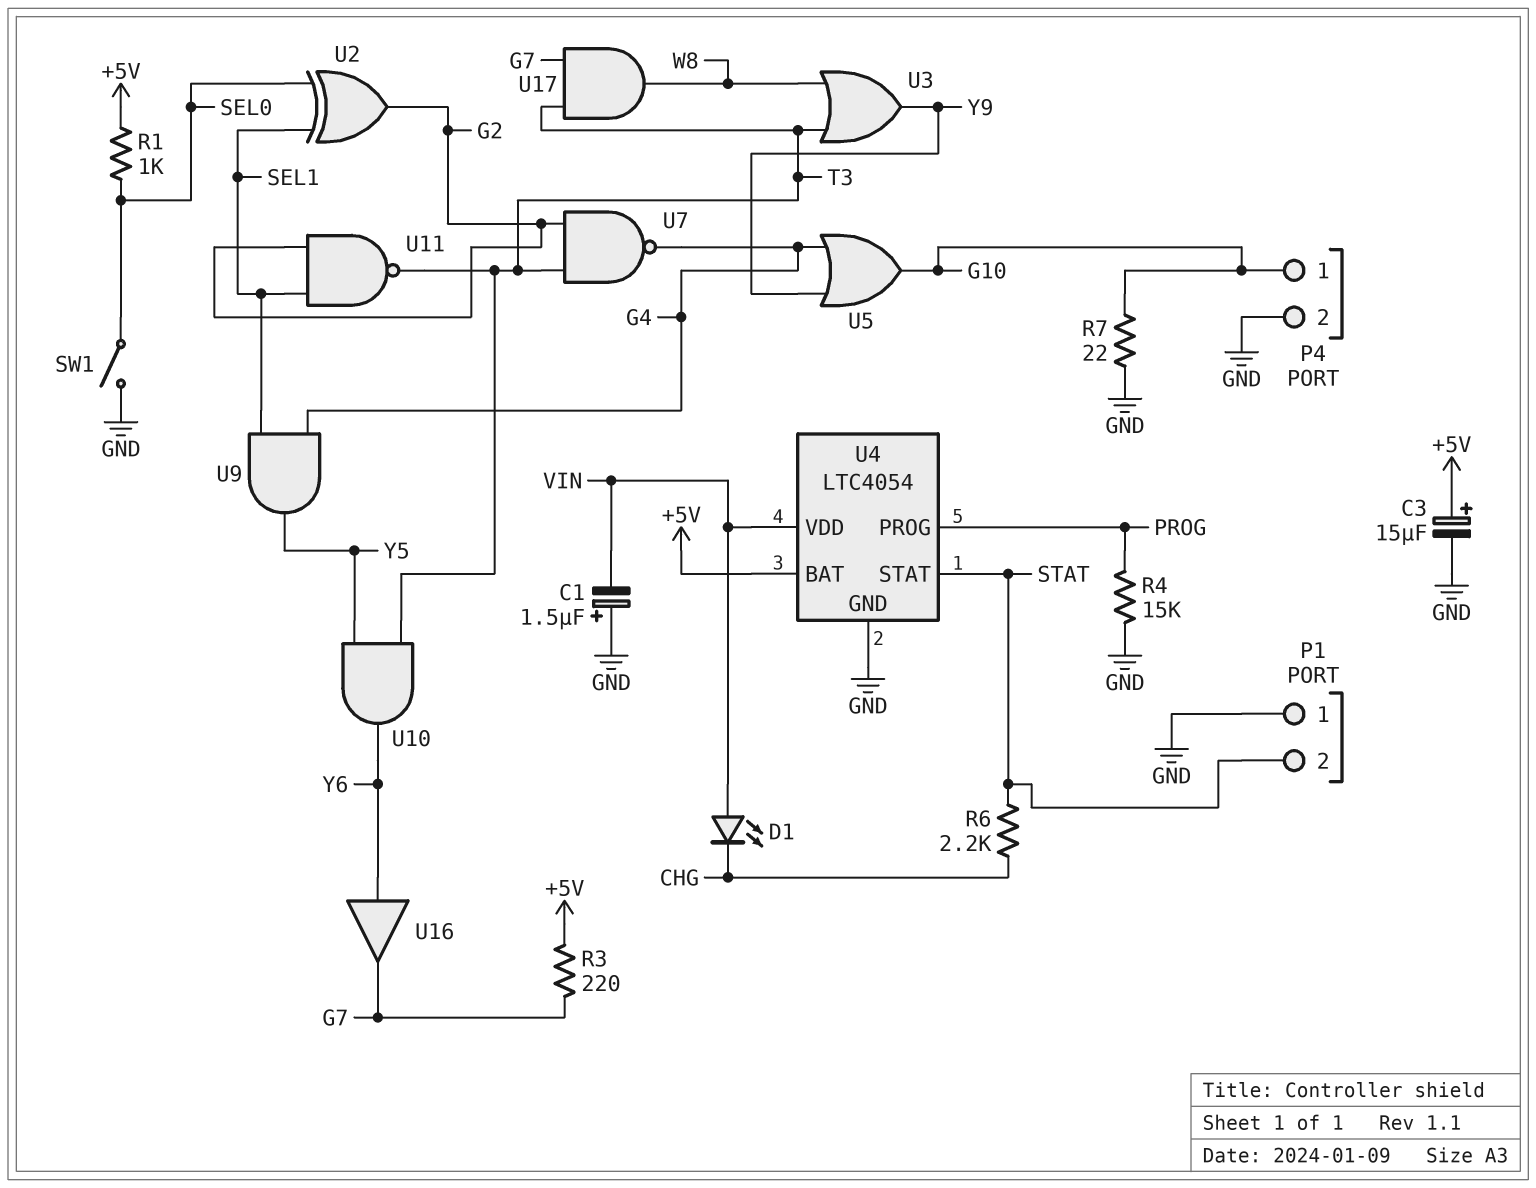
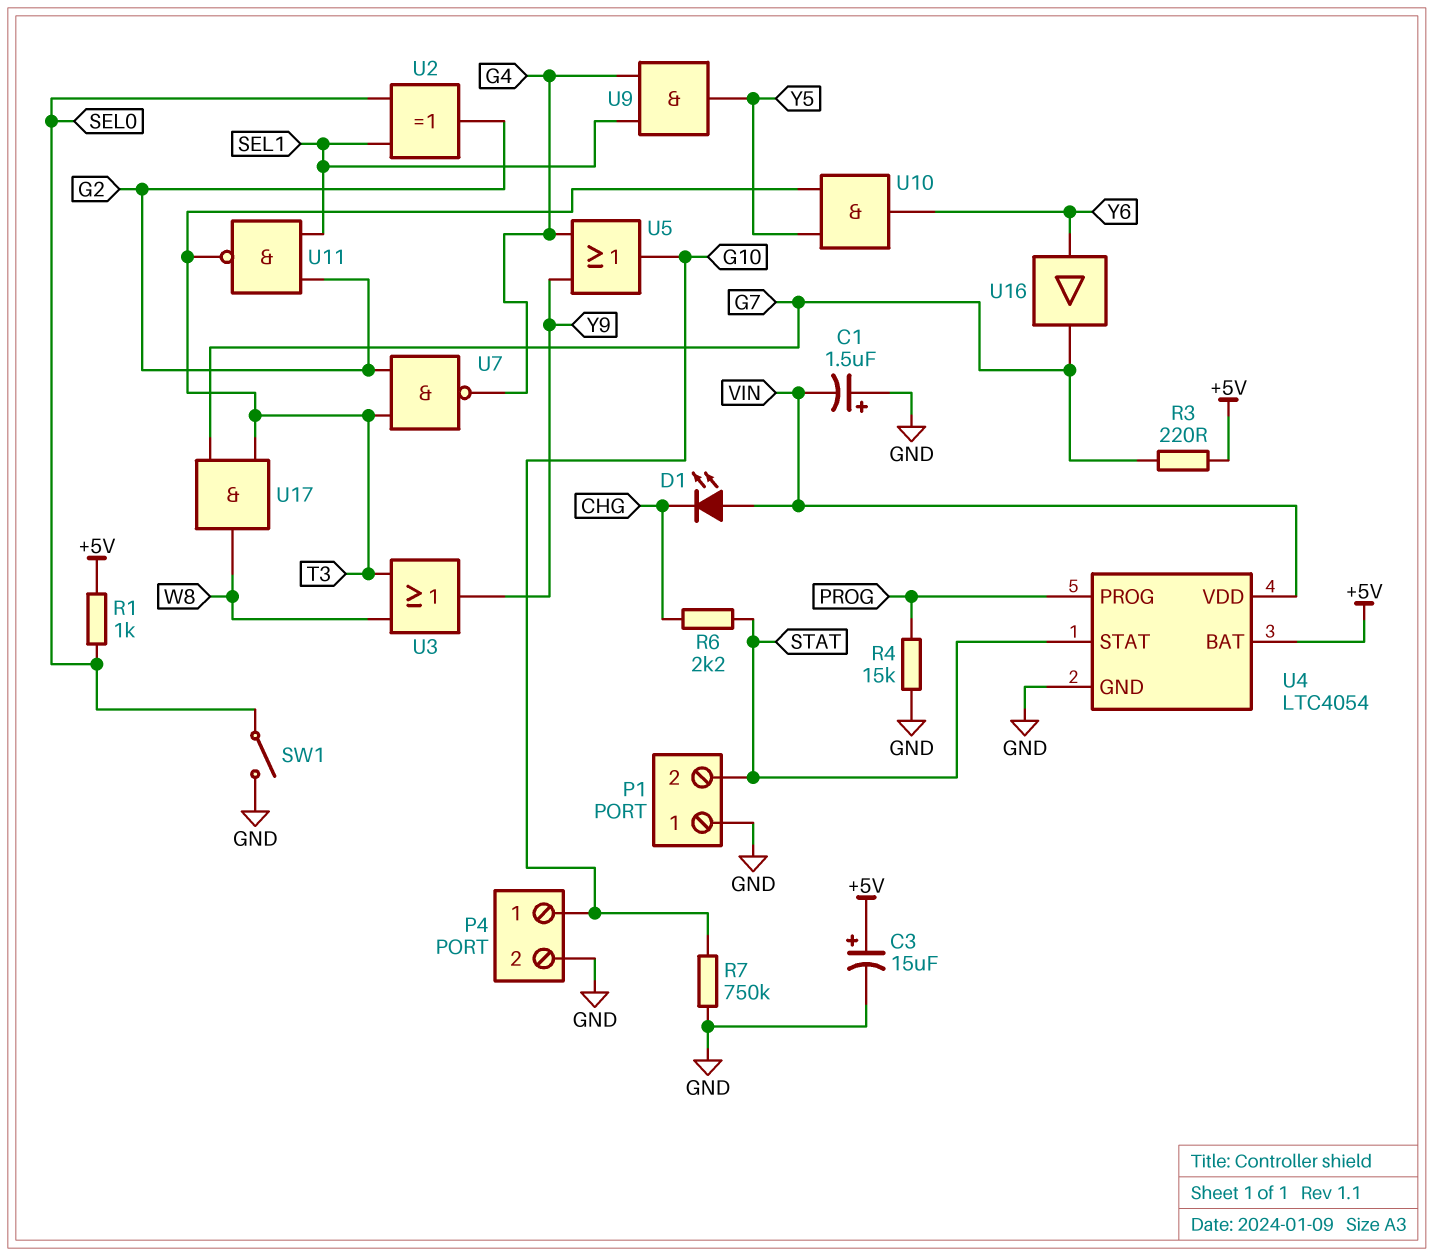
R7: 22 (G10, GND) -> 750k (G10, GND)

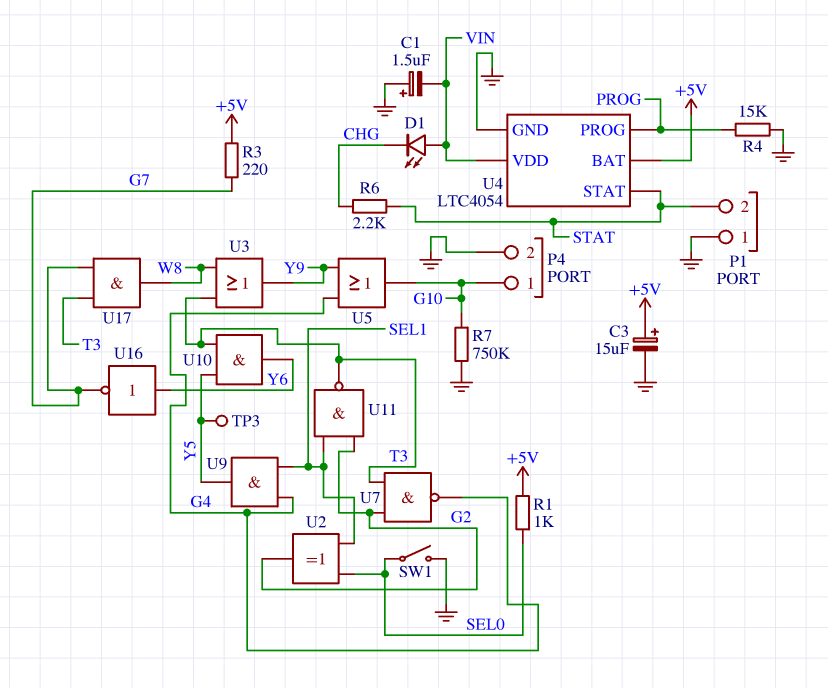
TP3: none -> test point (Y5)
U16: buffer (in Y6, out G7) -> NOT (in Y6, out G7)

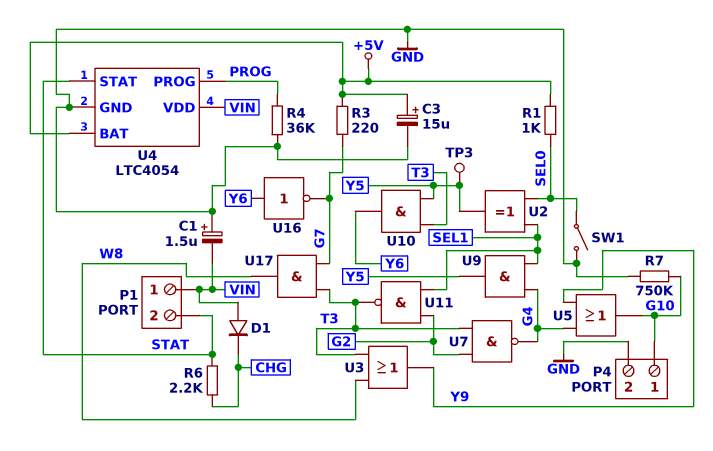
D1: LED (A VIN, K CHG) -> diode (A VIN, K CHG)
P1 pin 1: GND -> VIN
R4: 15k (GND, PROG) -> 36k (GND, PROG)
U2: XOR (in SEL0, in SEL1, out G2) -> XOR (in SEL0, in SEL1, out Y5)

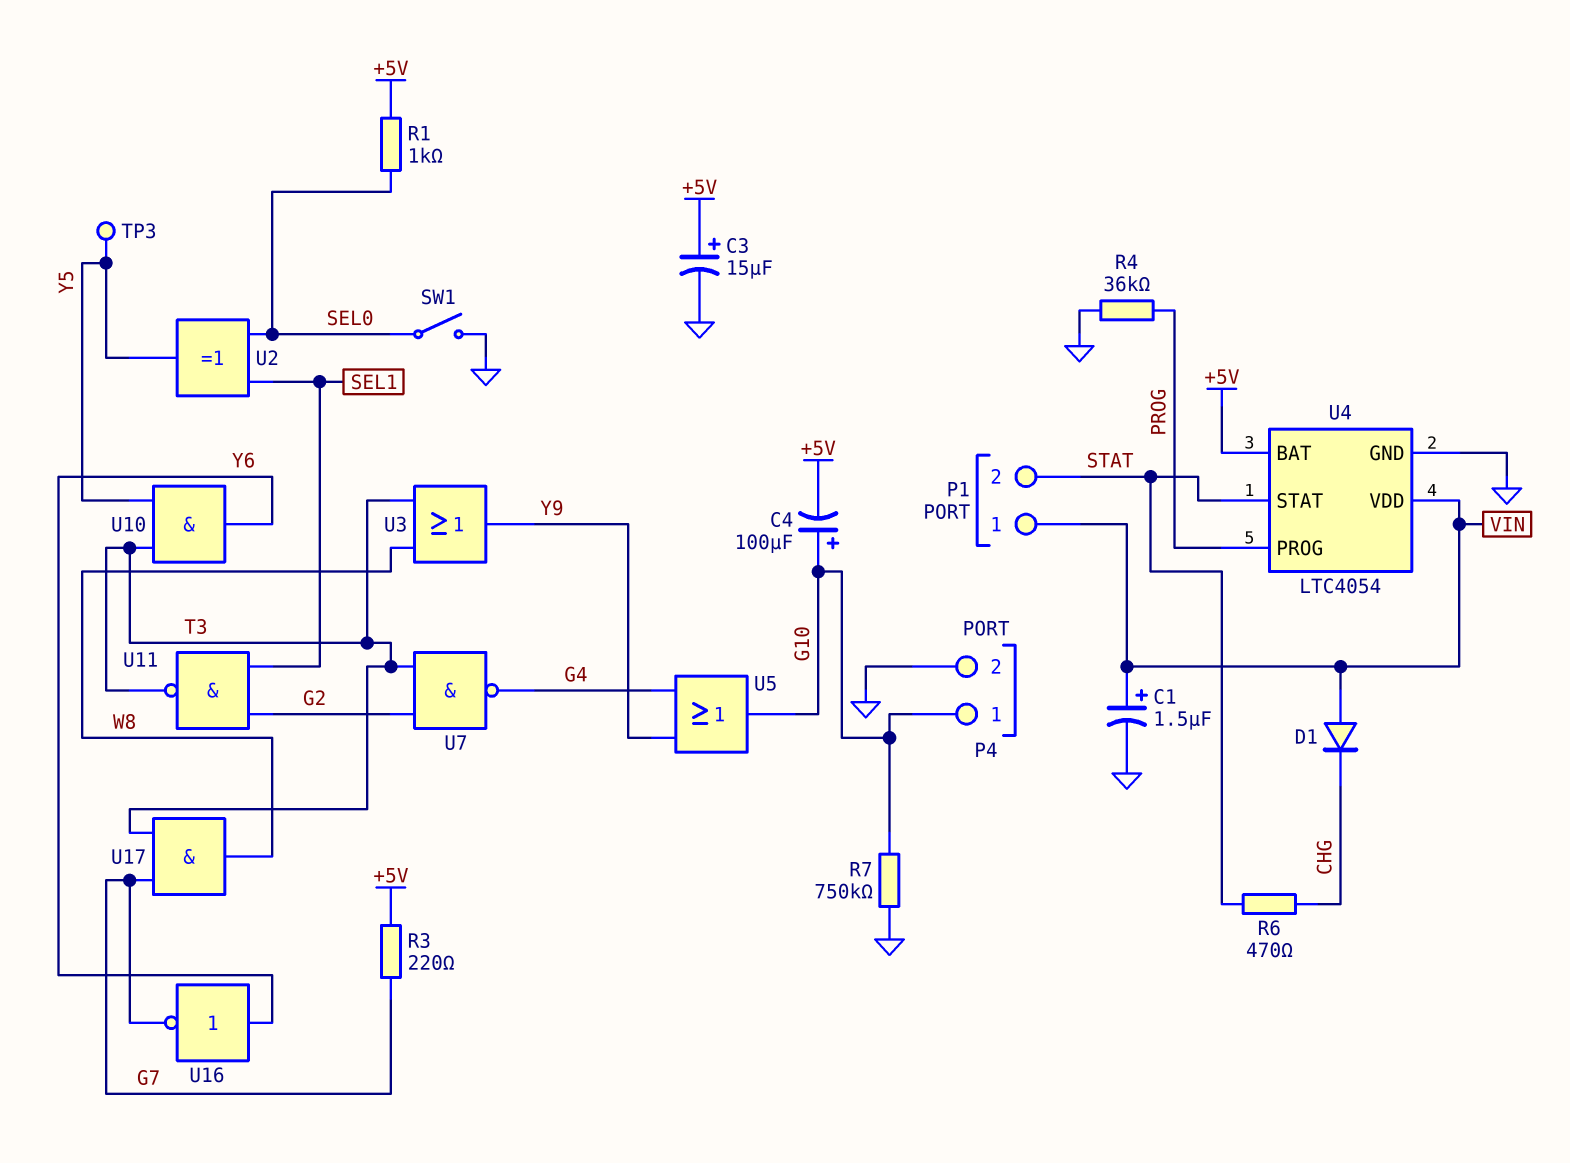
C1: 1.5uF (plus GND, minus VIN) -> 1.5uF (plus VIN, minus GND)
C4: none -> 100uF (plus G10, minus +5V)
R6: 2.2k (CHG, STAT) -> 470 (CHG, STAT)
U9: AND (in G4, in SEL1, out Y5) -> none

